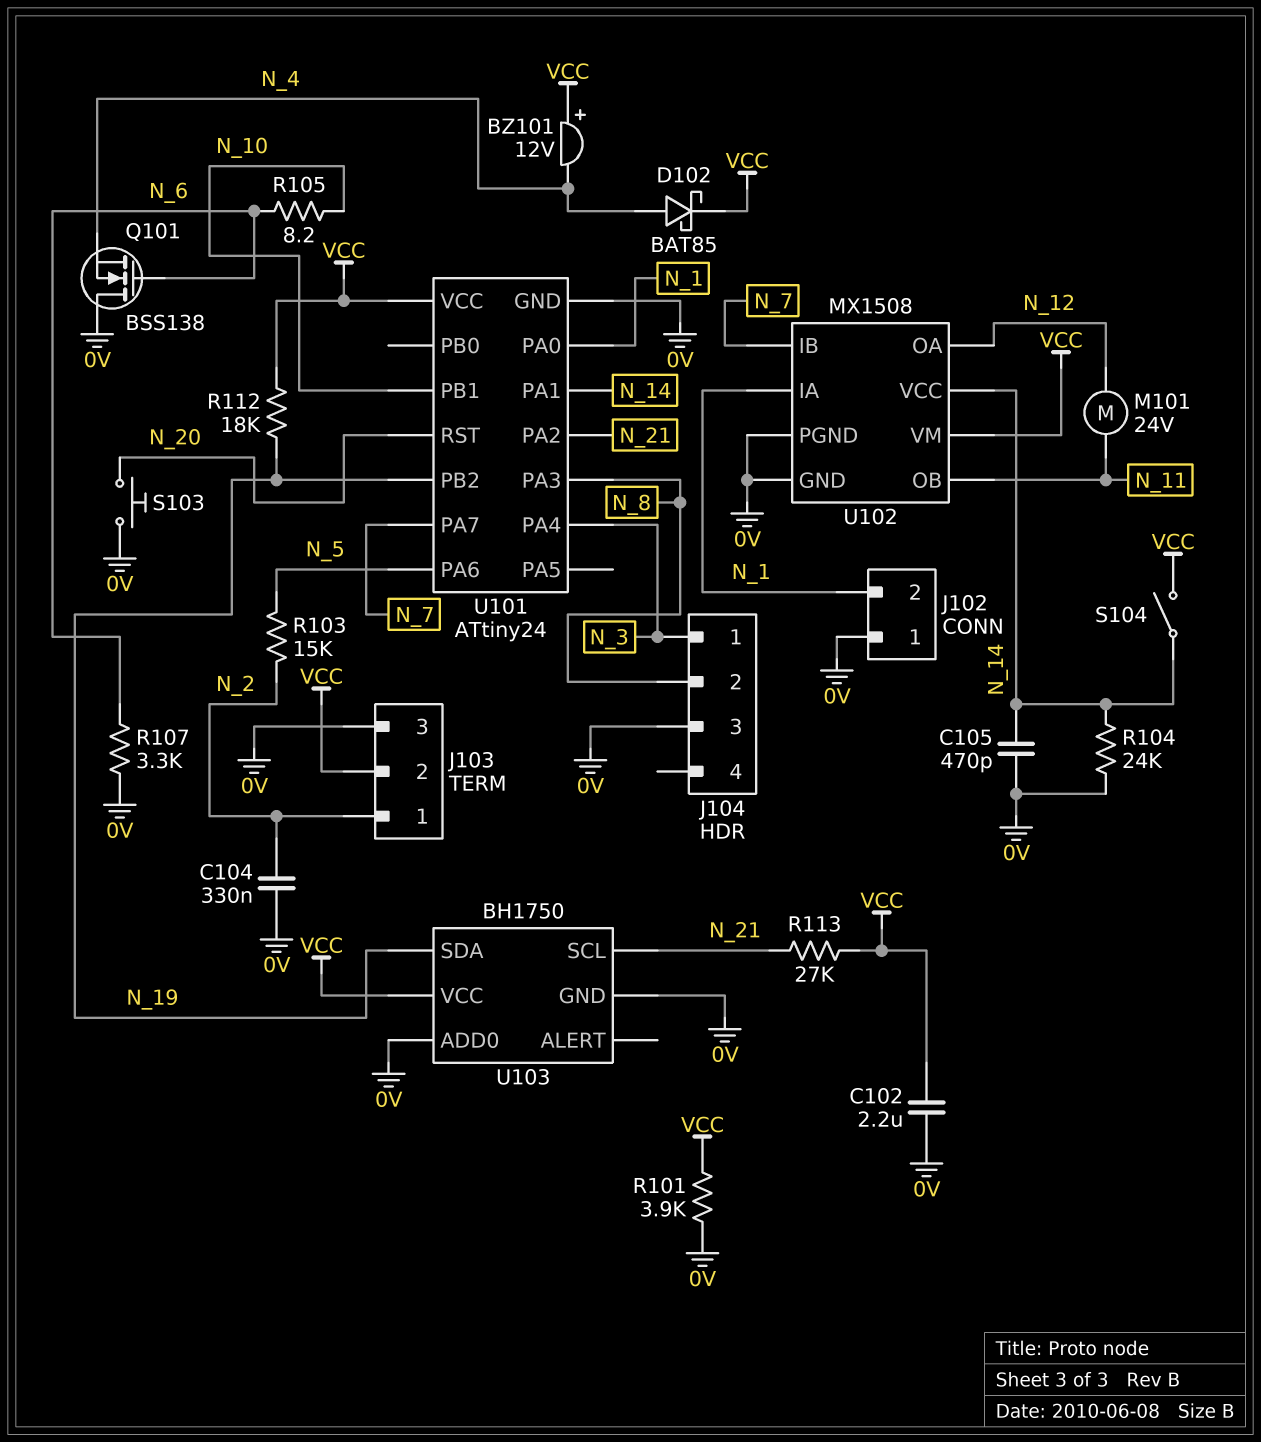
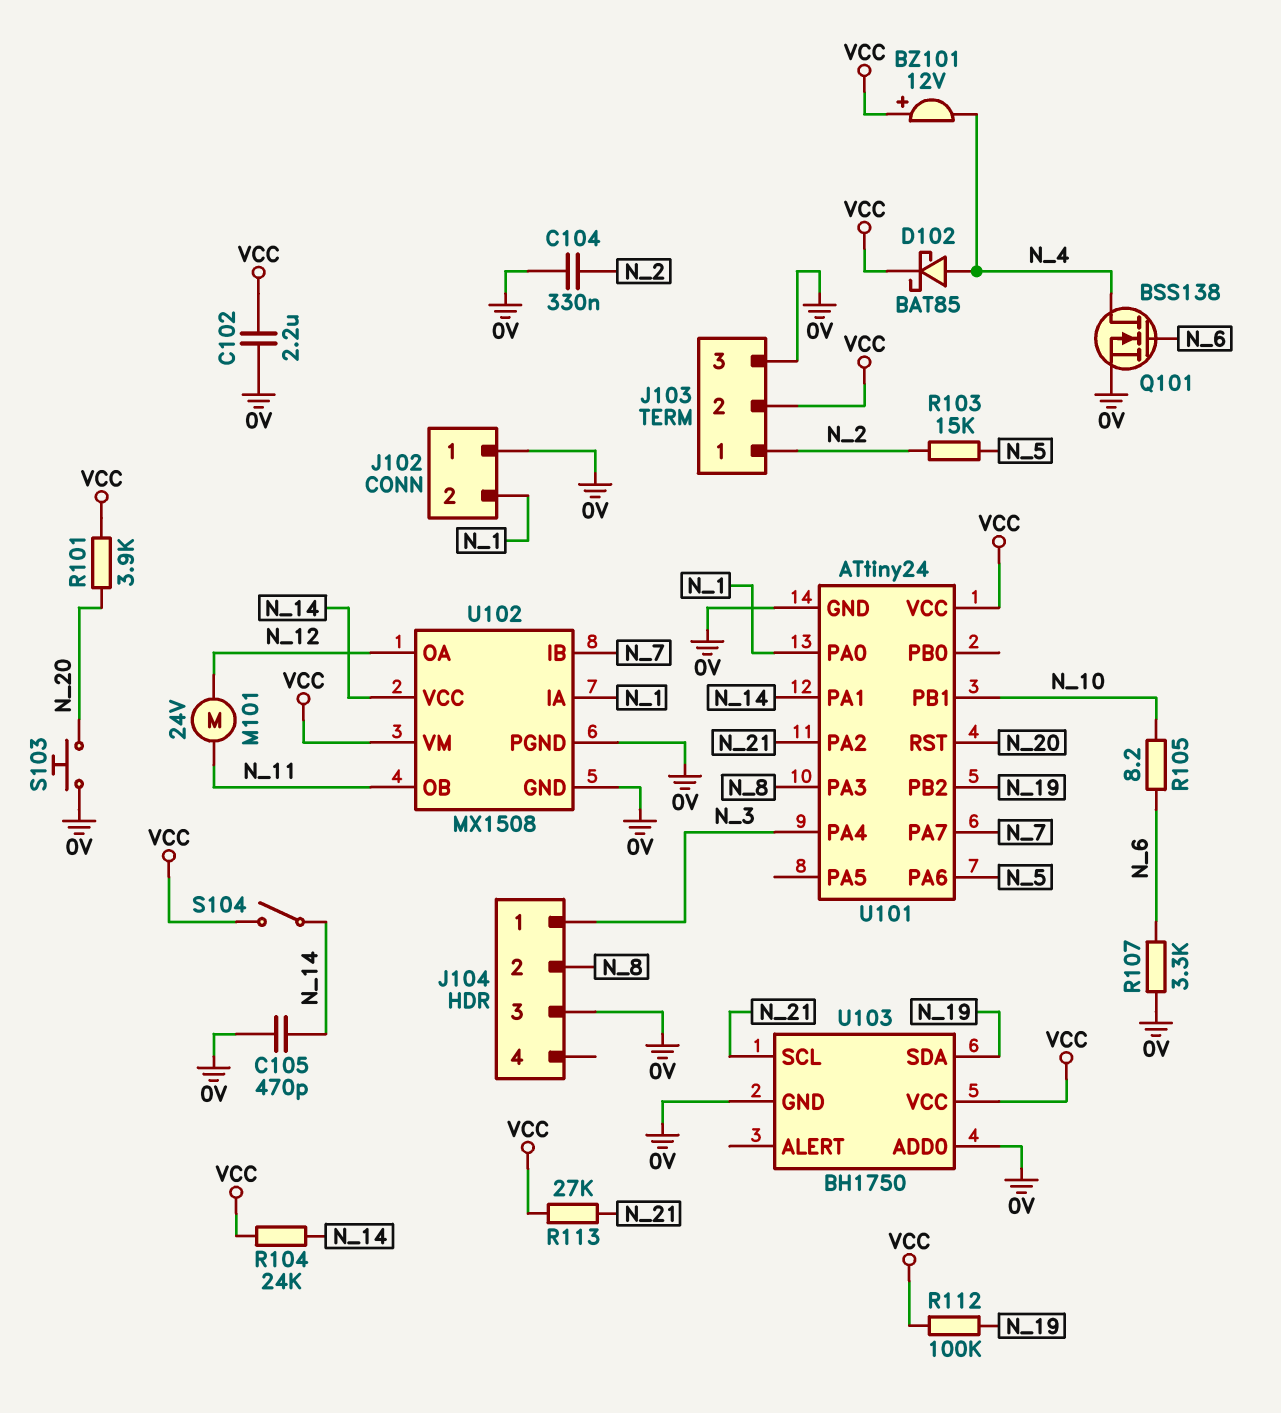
Q101: NMOS BSS138 (G N_6, D 0V, S N_4) -> NMOS BSS138 (G N_6, D N_4, S 0V)
R101: 3.9k (0V, VCC) -> 3.9k (N_20, VCC)
R104: 24k (0V, N_14) -> 24k (N_14, VCC)
R112: 18k (N_19, VCC) -> 100k (N_19, VCC)

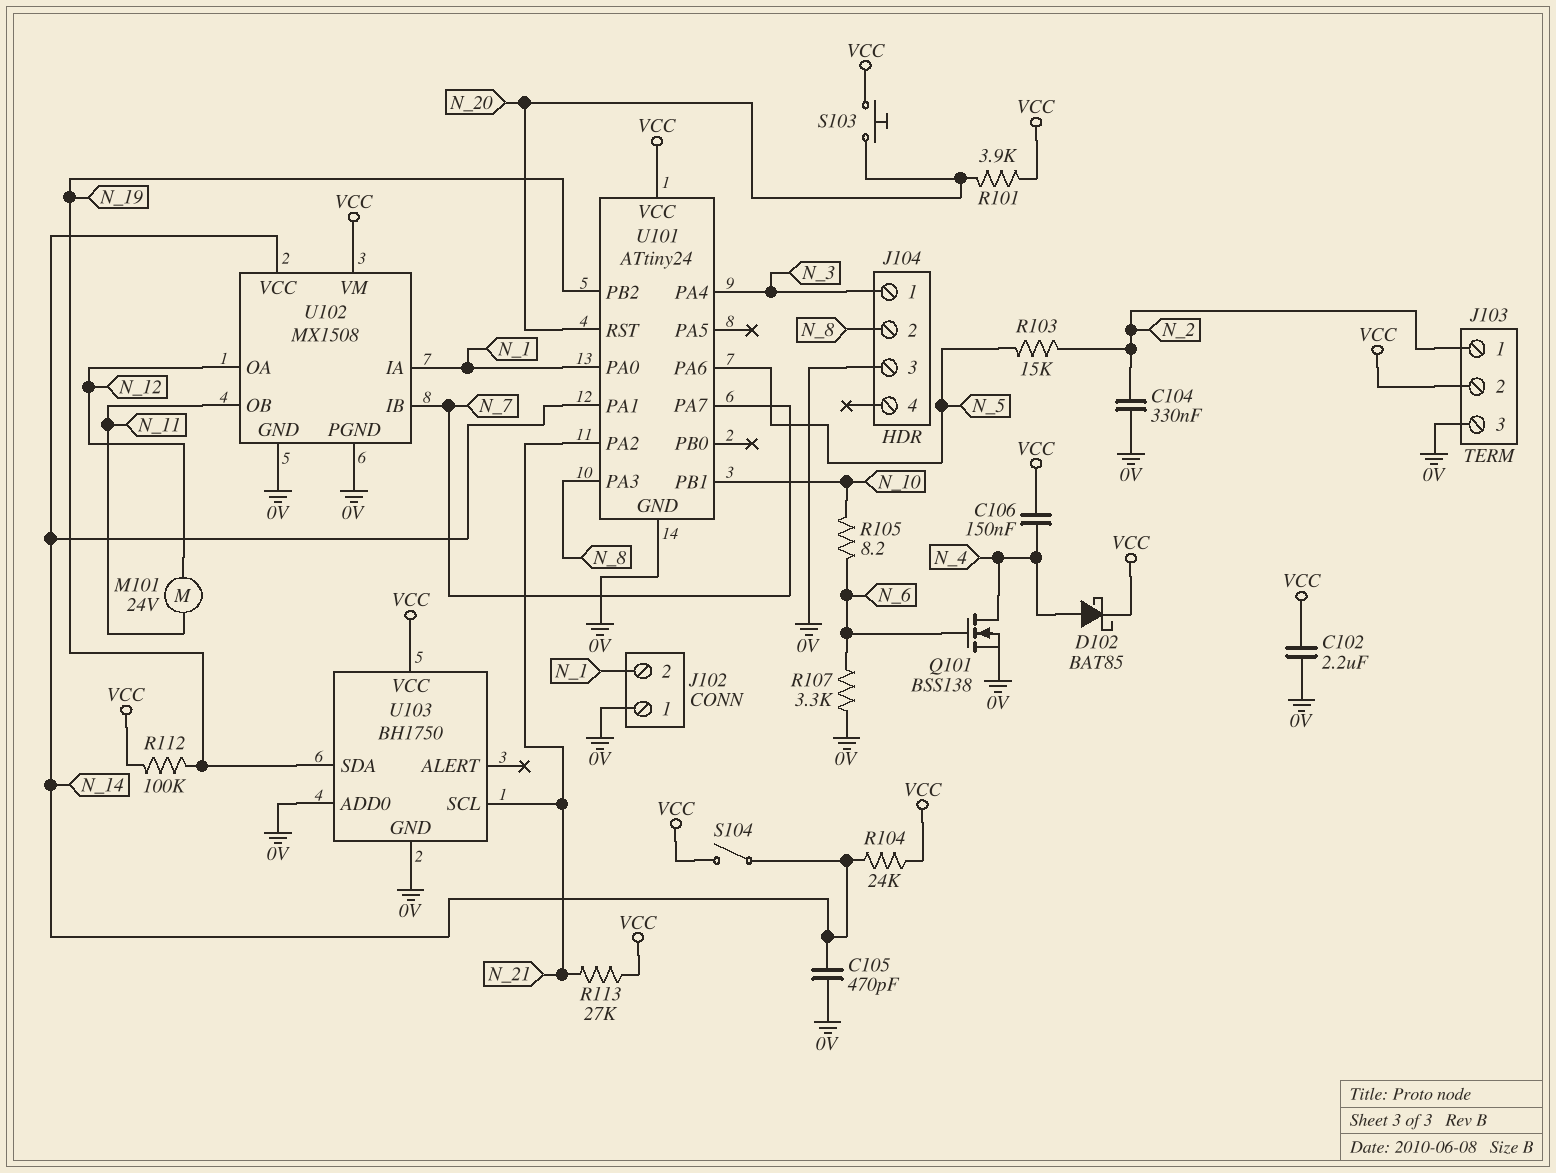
BZ101: buzzer 12V (plus VCC, minus N_4) -> none
C106: none -> 150nF (N_4, VCC)
S103: button (0V, N_20) -> button (N_20, VCC)

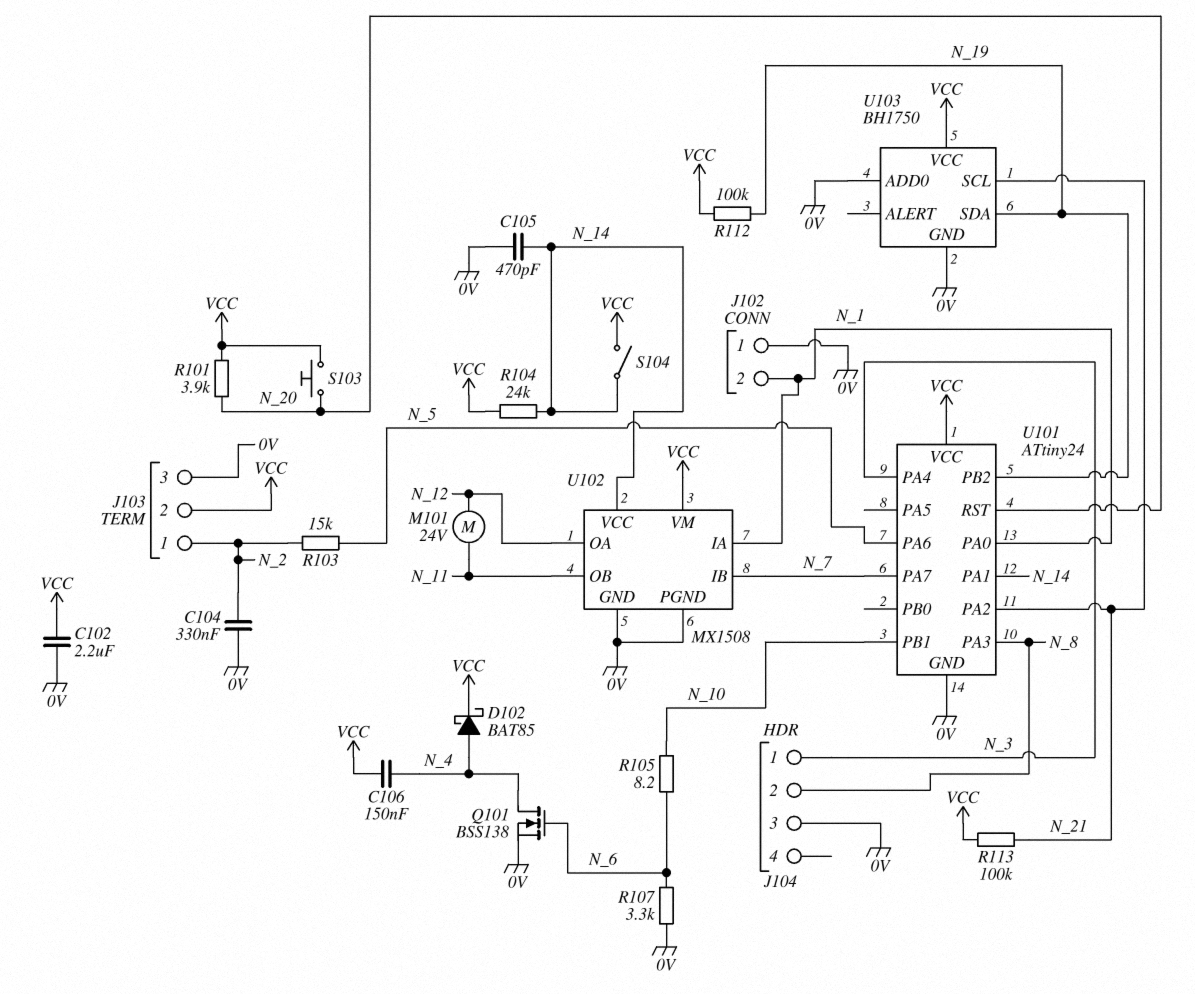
R113: 27k (N_21, VCC) -> 100k (N_21, VCC)

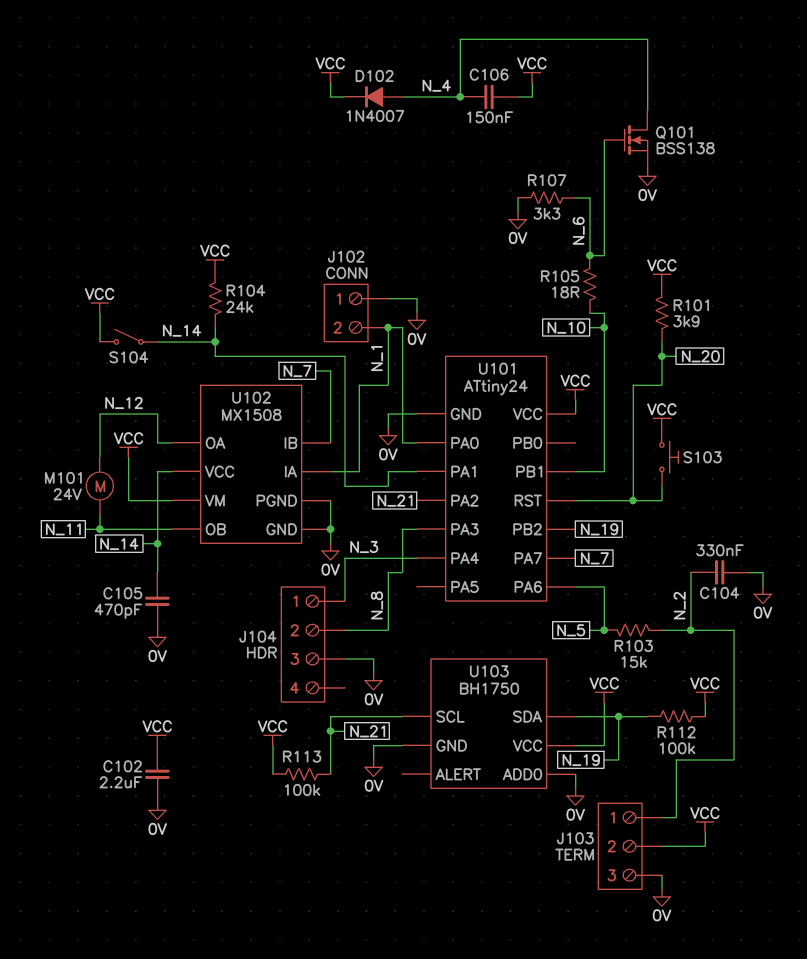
D102: schottky BAT85 (A N_4, K VCC) -> diode 1N4007 (A N_4, K VCC)
R105: 8.2 (N_6, N_10) -> 18 (N_6, N_10)

